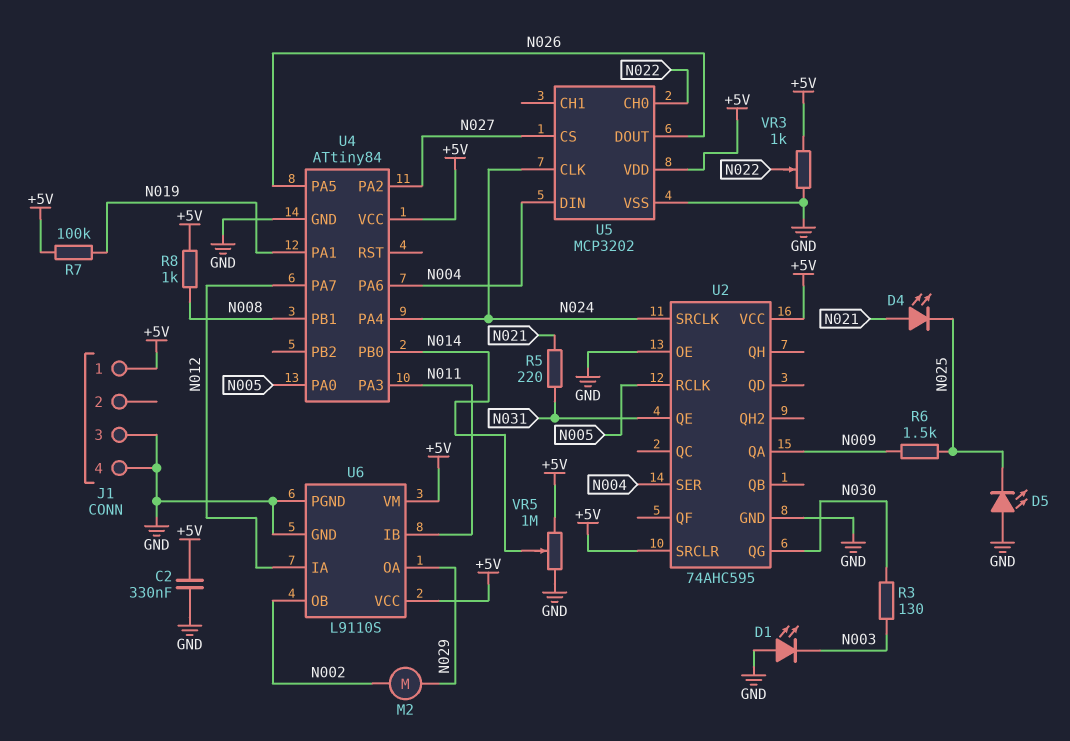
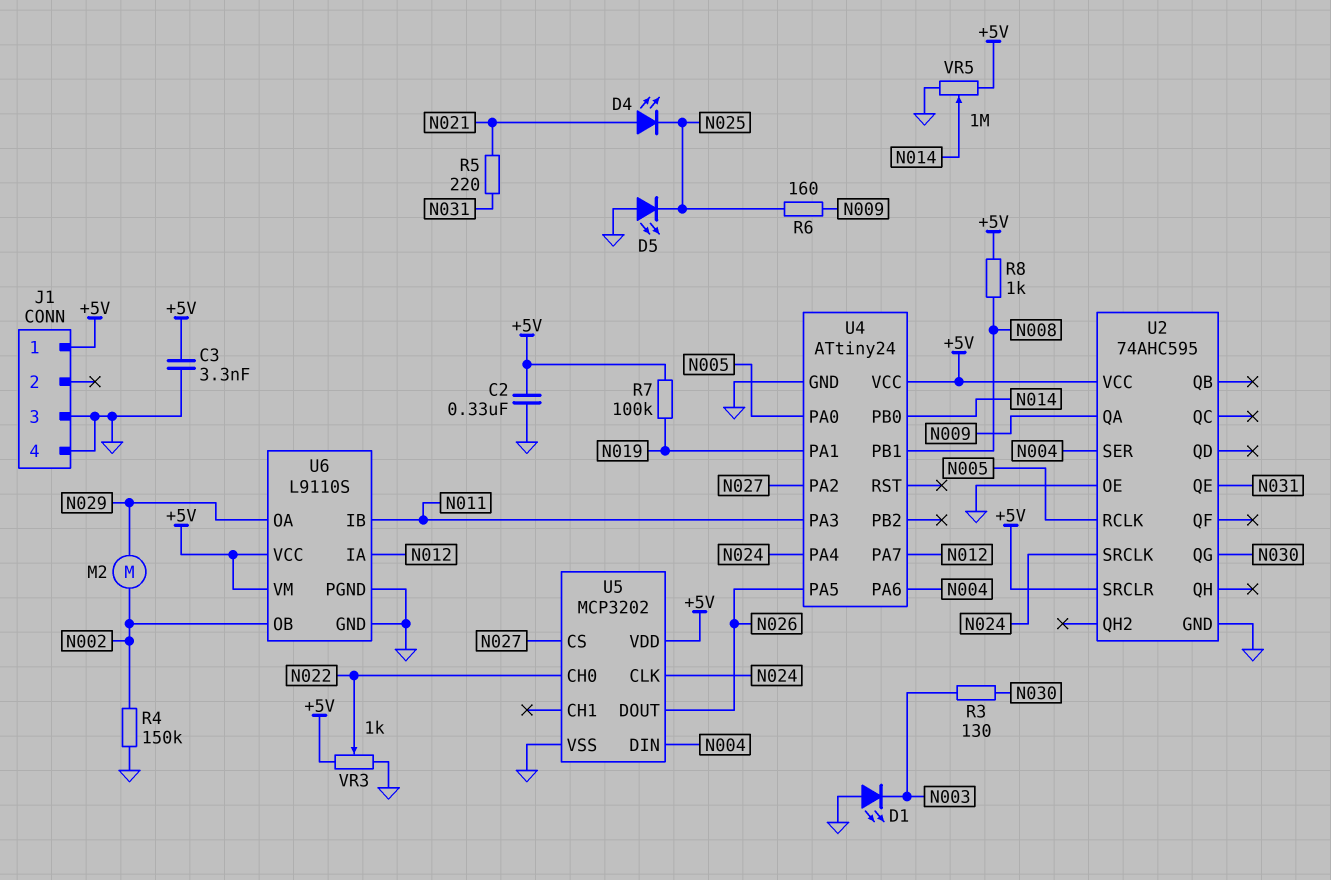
C3: none -> 3.3nF (+5V, GND)
R4: none -> 150k (GND, N002)
R6: 1.5k (N009, N025) -> 160 (N009, N025)
U4: ATtiny84 -> ATtiny24

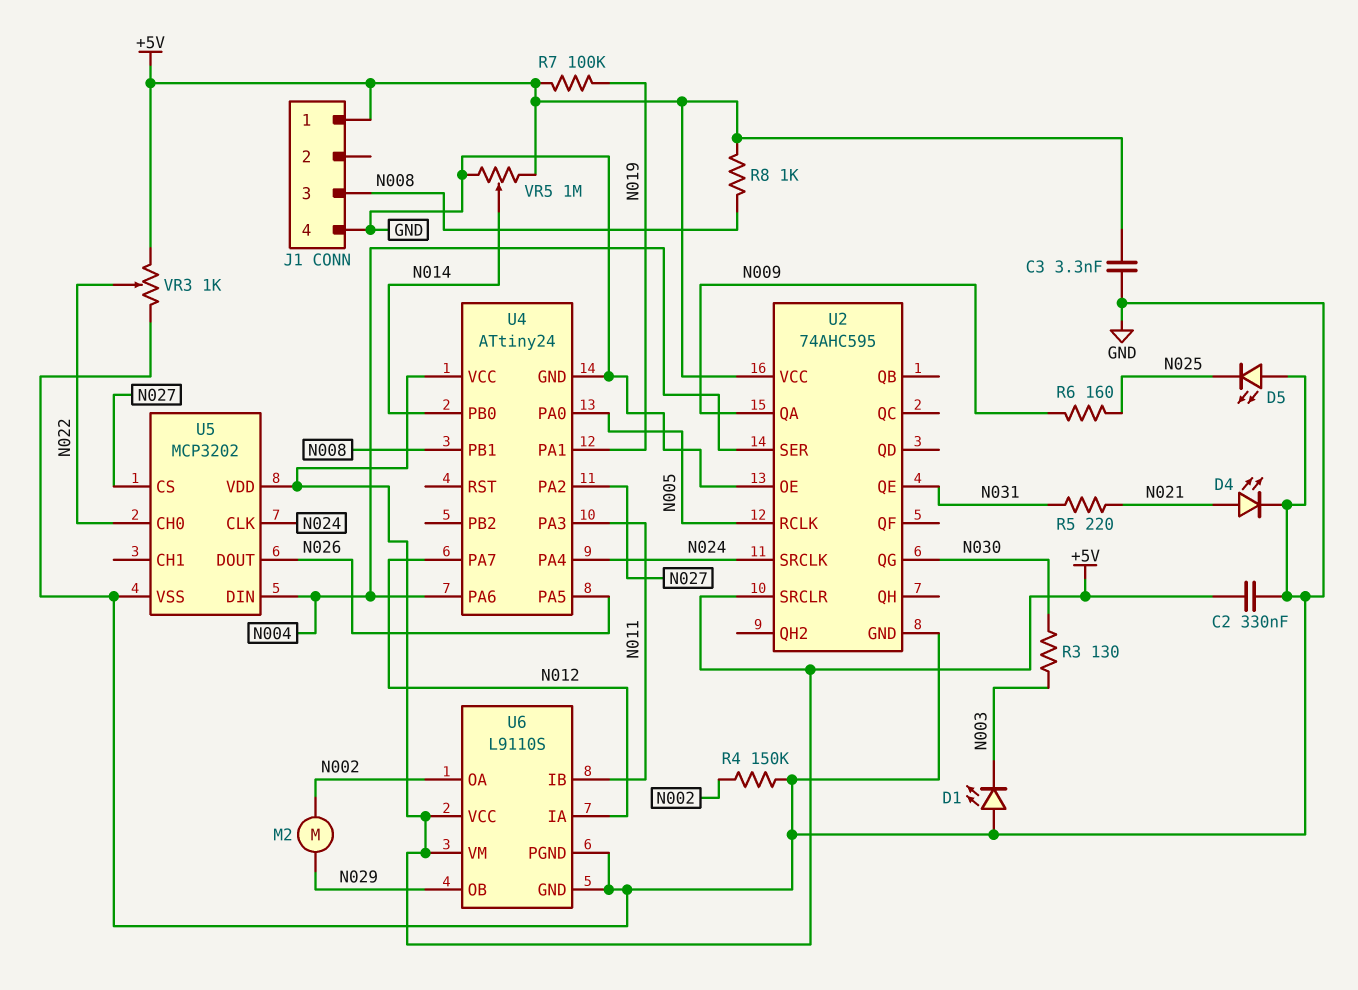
D4: LED (A N021, K N025) -> LED (A N021, K GND)
J1 pin 3: GND -> N008
U6 pin OA: N029 -> N002
U6 pin OB: N002 -> N029

